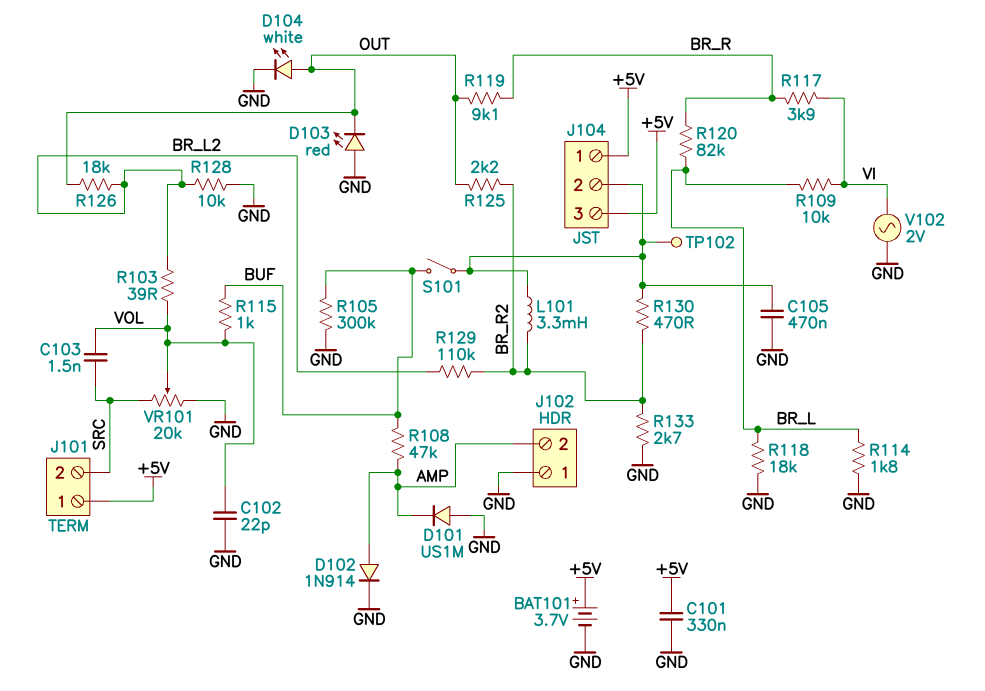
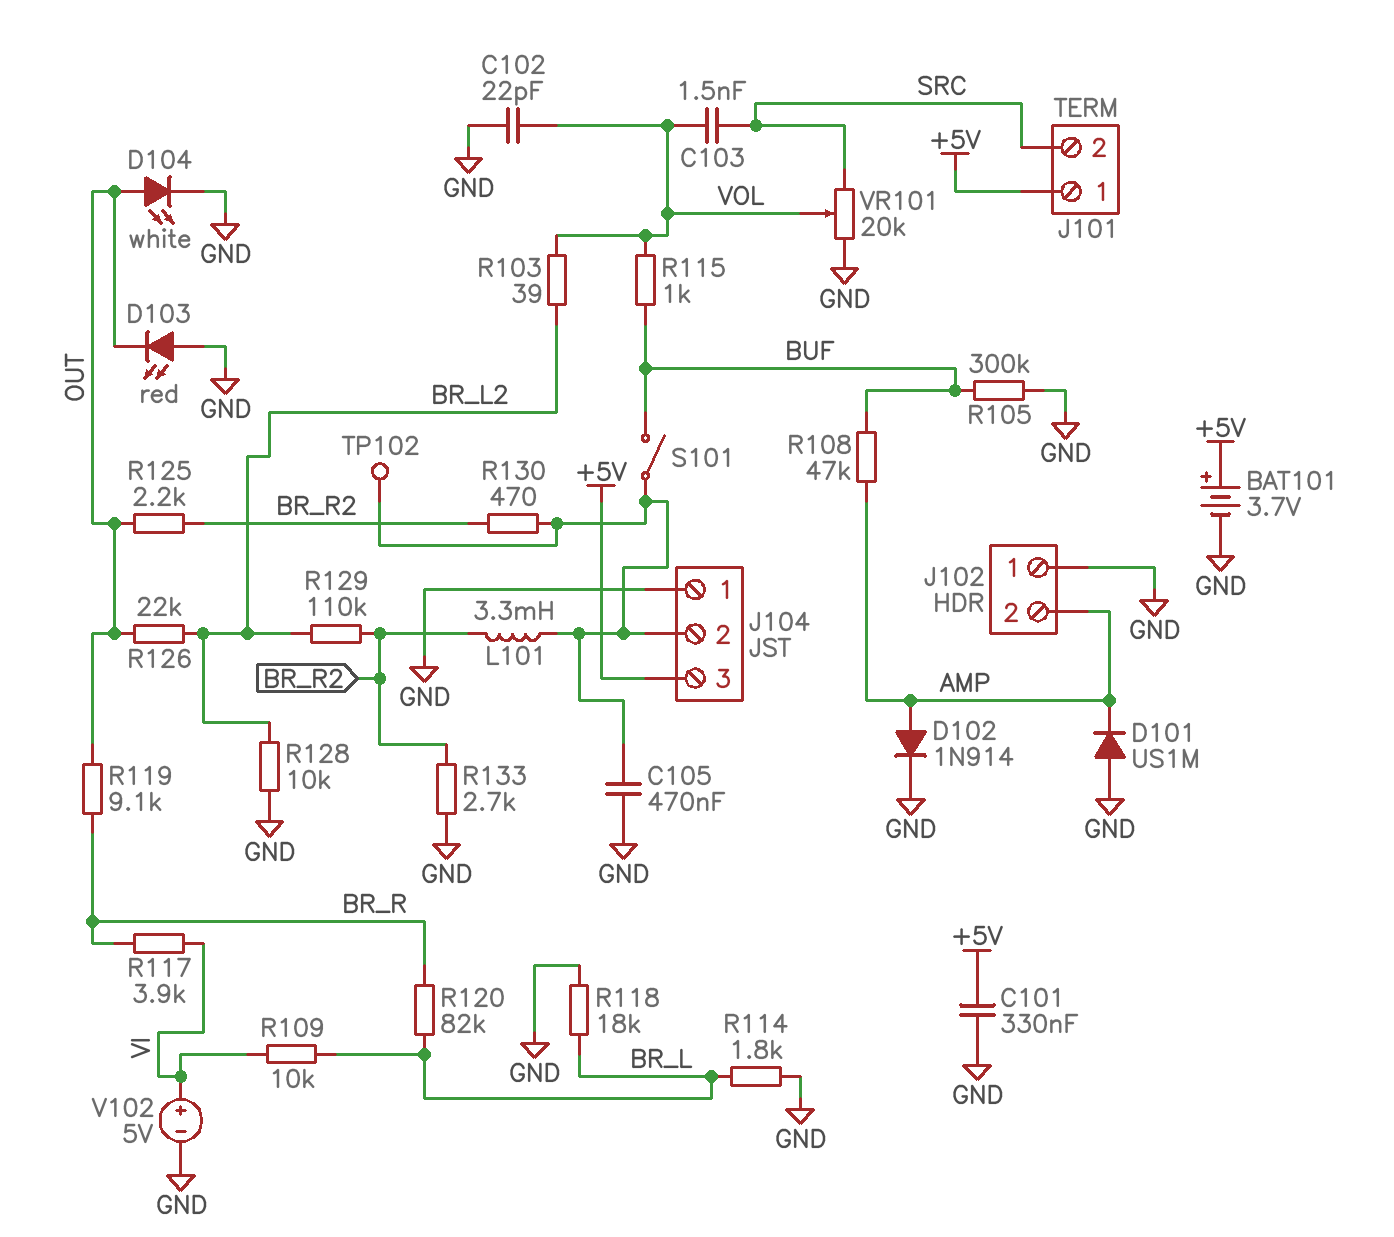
J104 pin 1: +5V -> GND
R126: 18k (BR_L2, OUT) -> 22k (BR_L2, OUT)
V102: AC 2V (GND, VI) -> 5V (plus VI, minus GND)

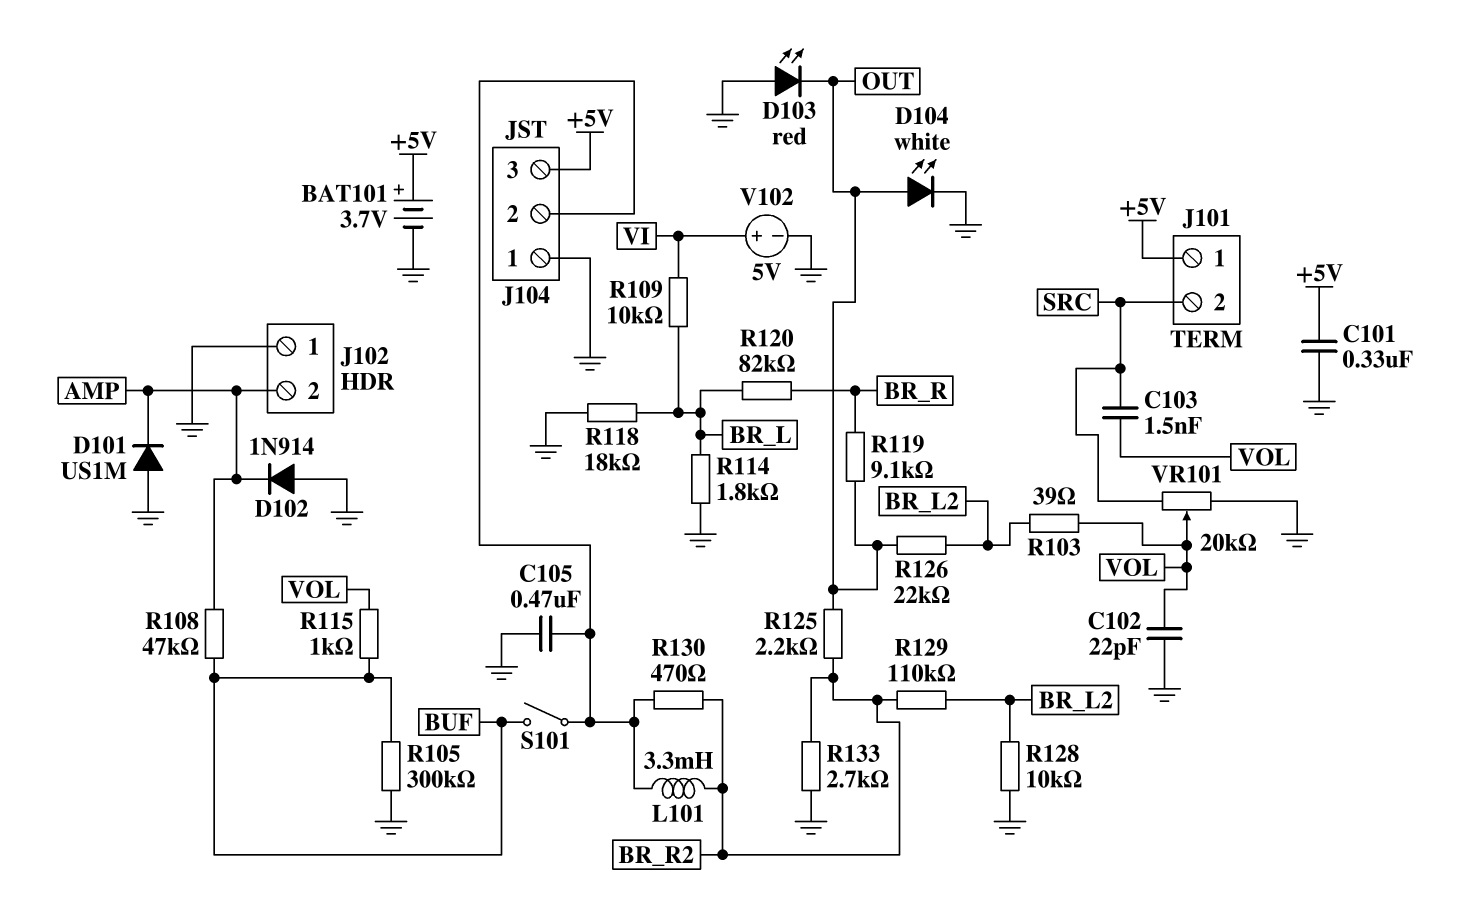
D102: diode 1N914 (A AMP, K GND) -> diode 1N914 (A GND, K AMP)
R117: 3.9k (BR_R, VI) -> none
TP102: test point (J104/2) -> none

